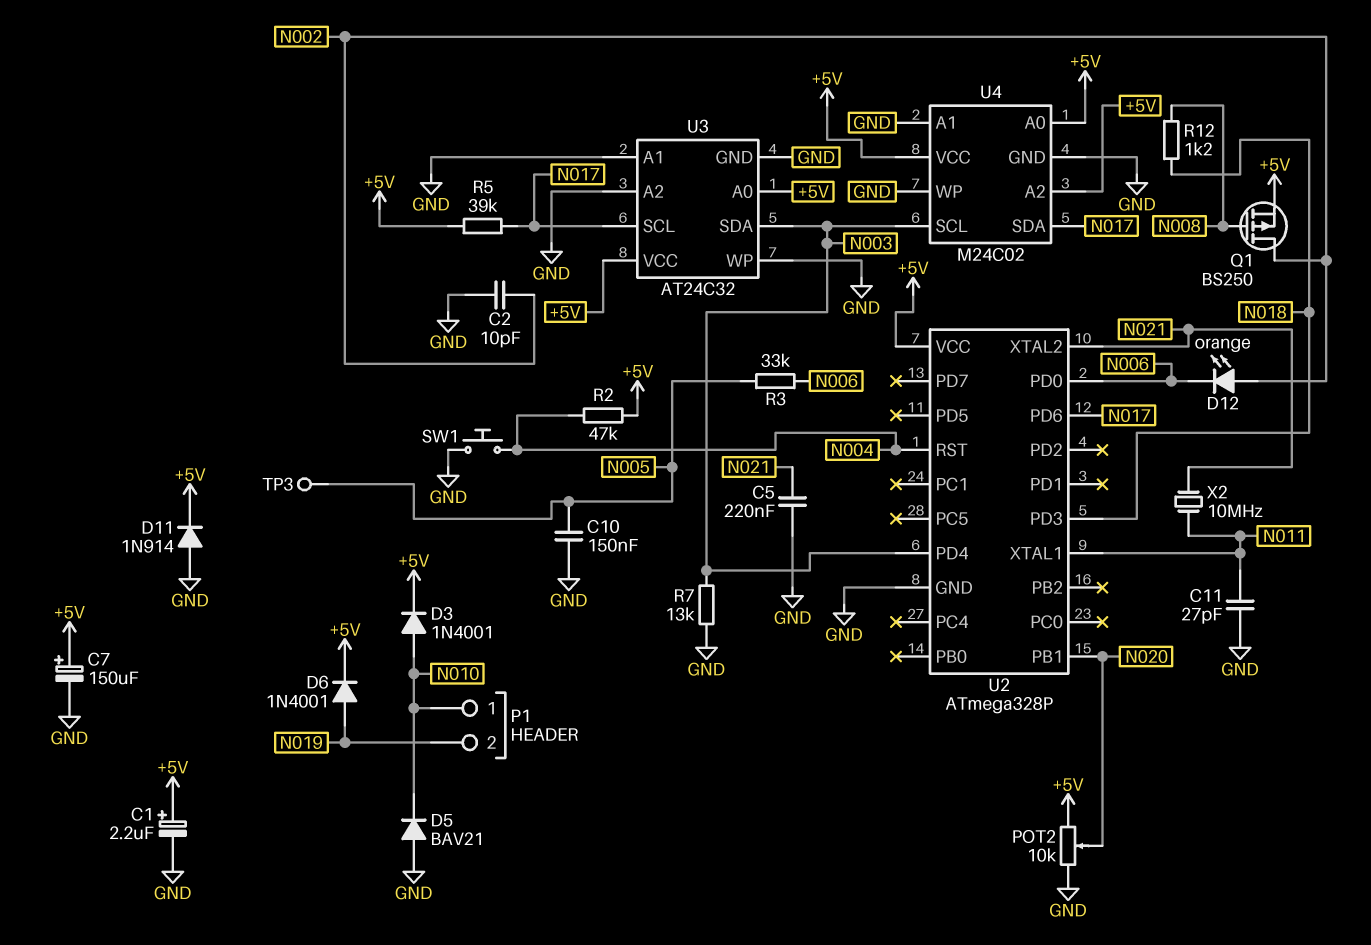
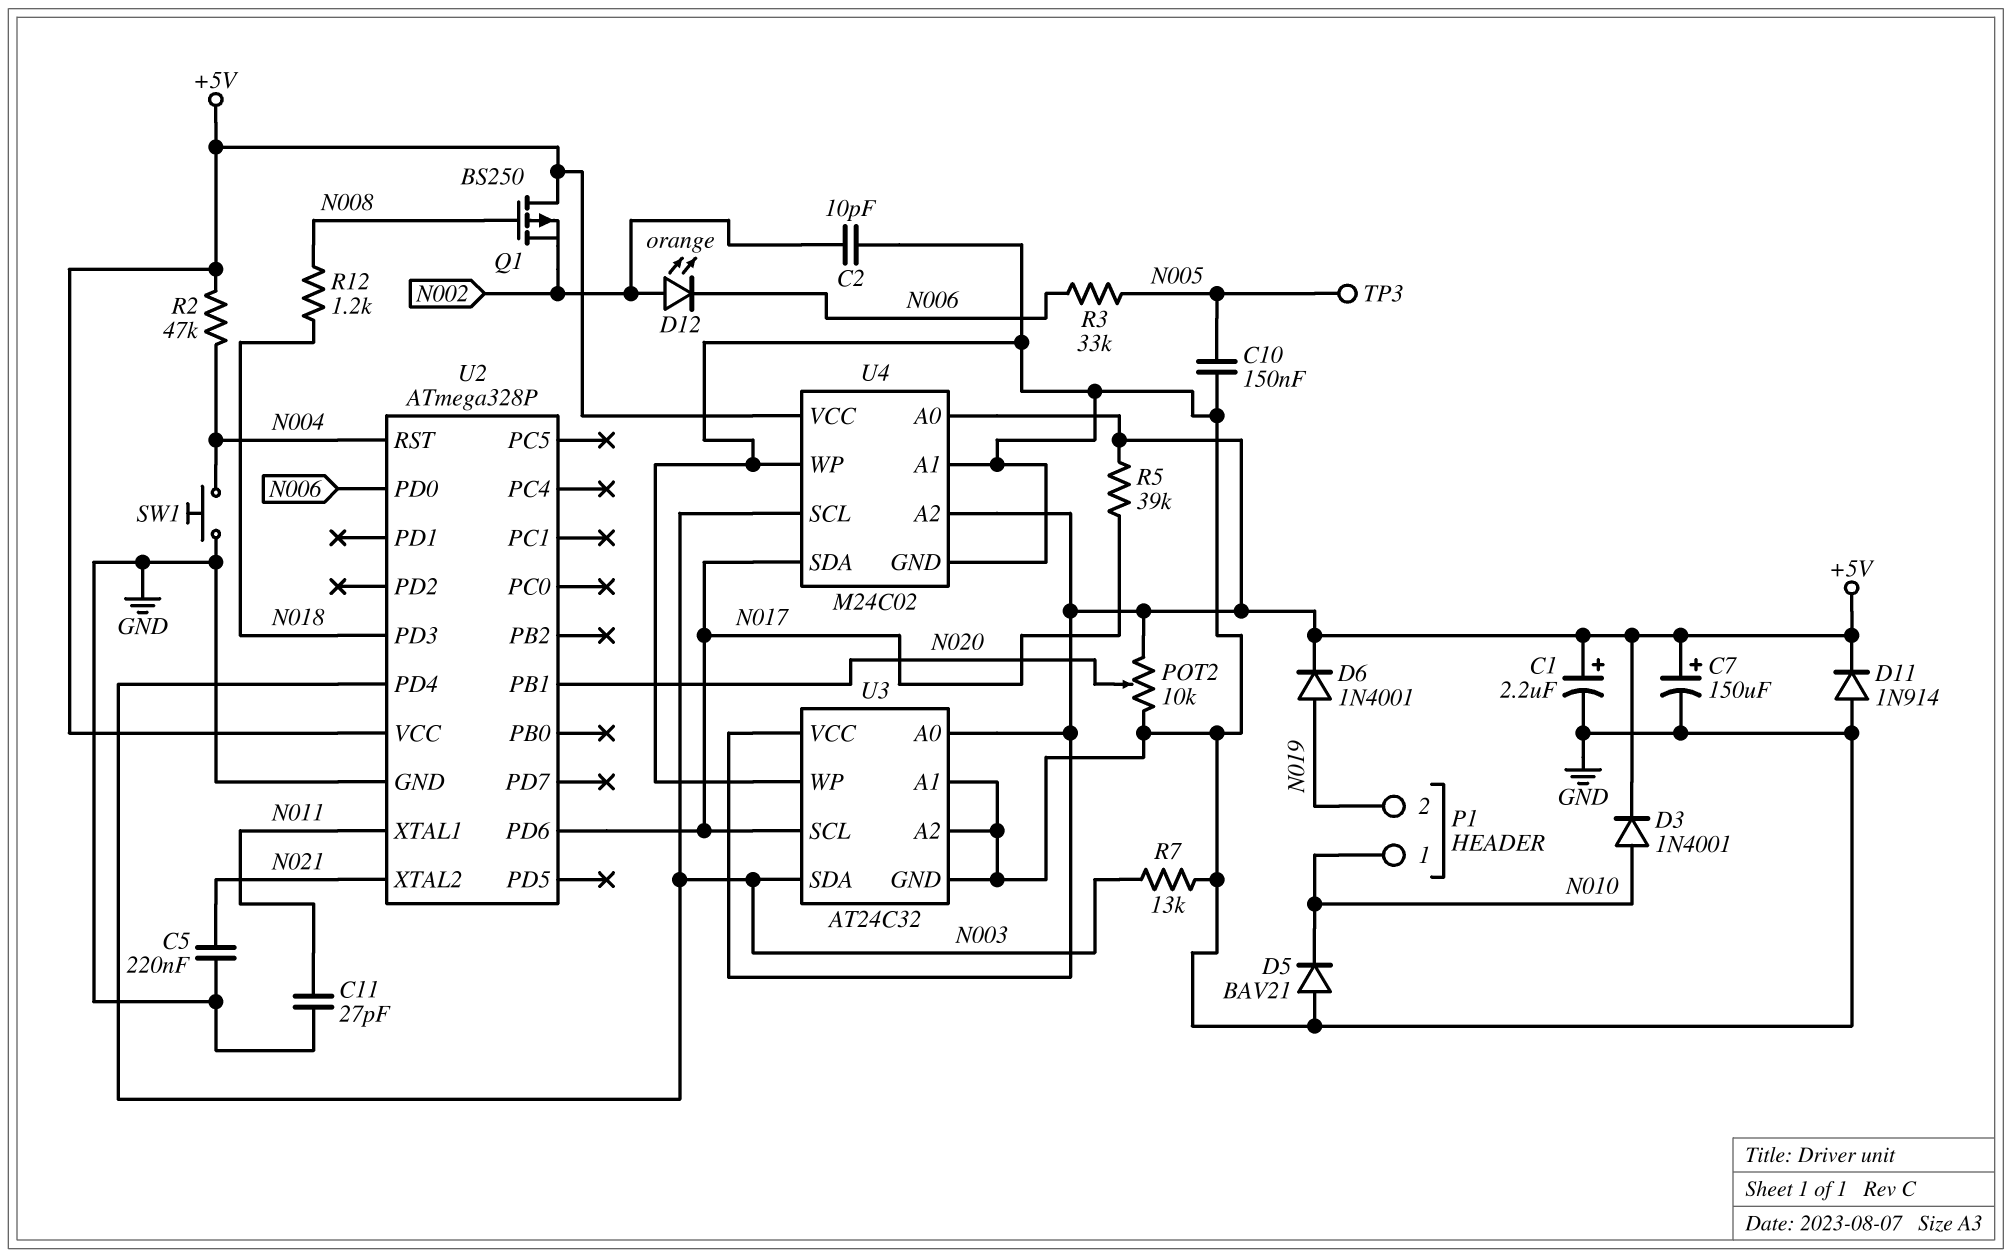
Q1: PMOS BS250 (G N008, D N002, S +5V) -> PMOS BS250 (G N008, D +5V, S N002)
X2: 10MHz (N011, N021) -> none

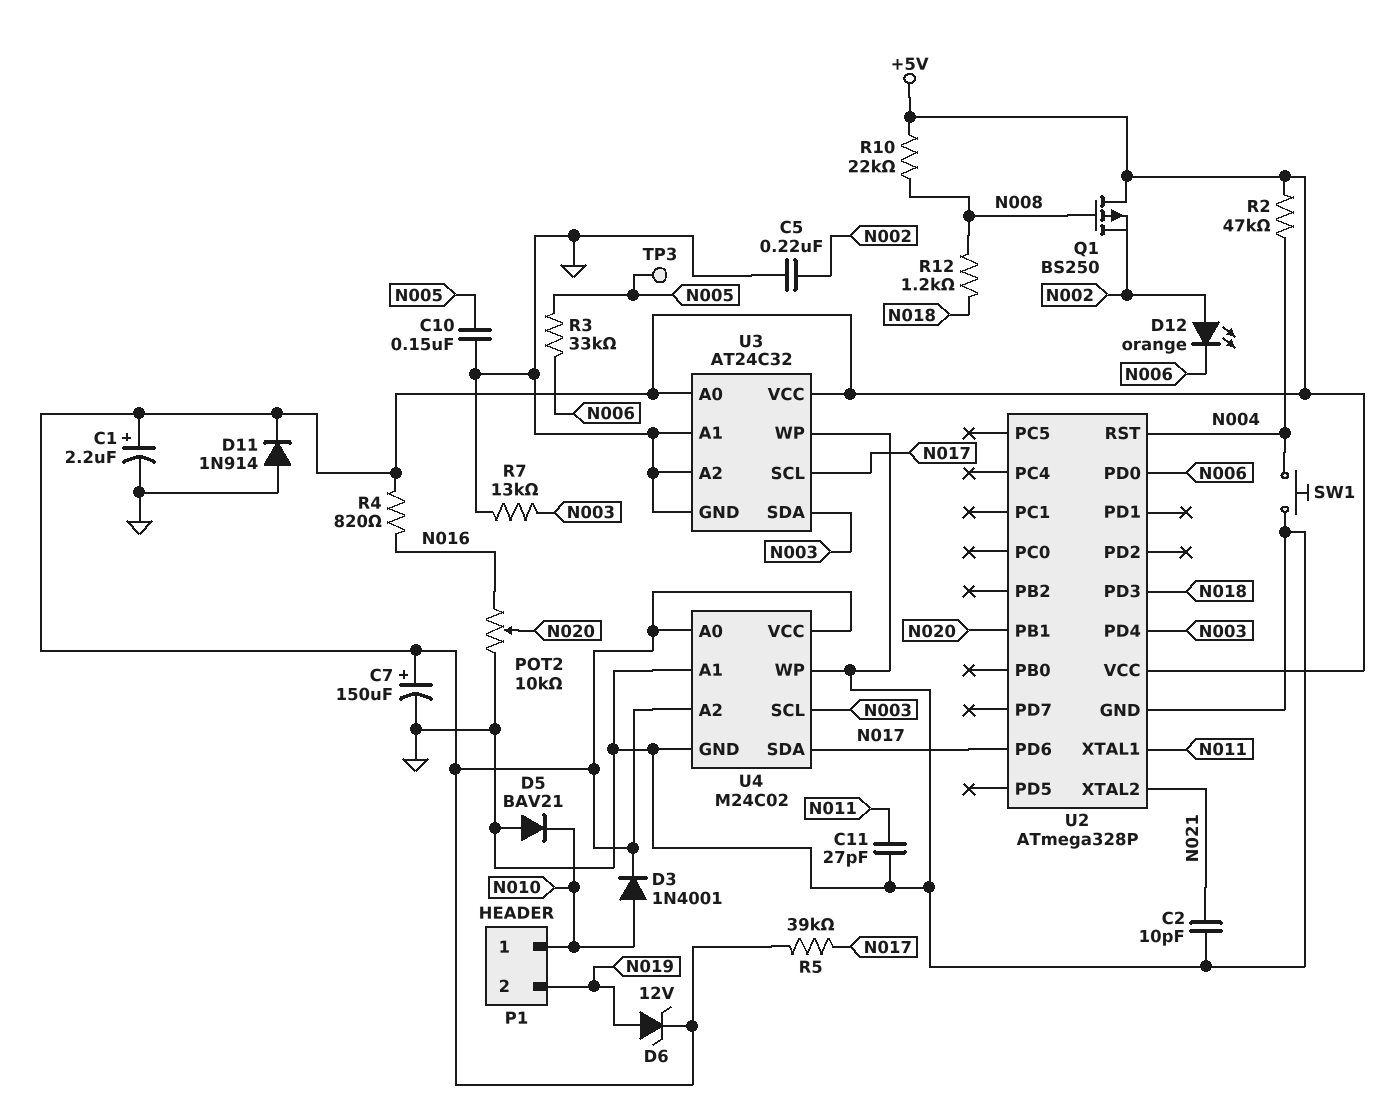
C2: 10pF (GND, N002) -> 10pF (GND, N021)
C5: 220nF (GND, N021) -> 220nF (GND, N002)
D6: diode 1N4001 (A N019, K +5V) -> zener 12V (A N019, K +5V)
POT2: 10k (+5V, GND, wiper N020) -> 10k (GND, N016, wiper N020)
R4: none -> 820 (+5V, N016)
R10: none -> 22k (+5V, N008)

